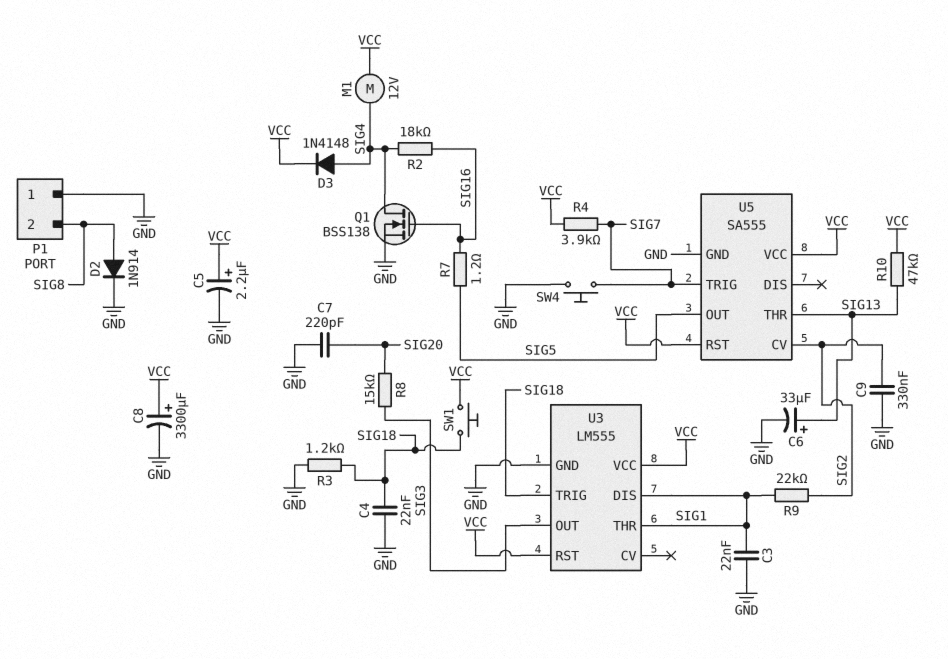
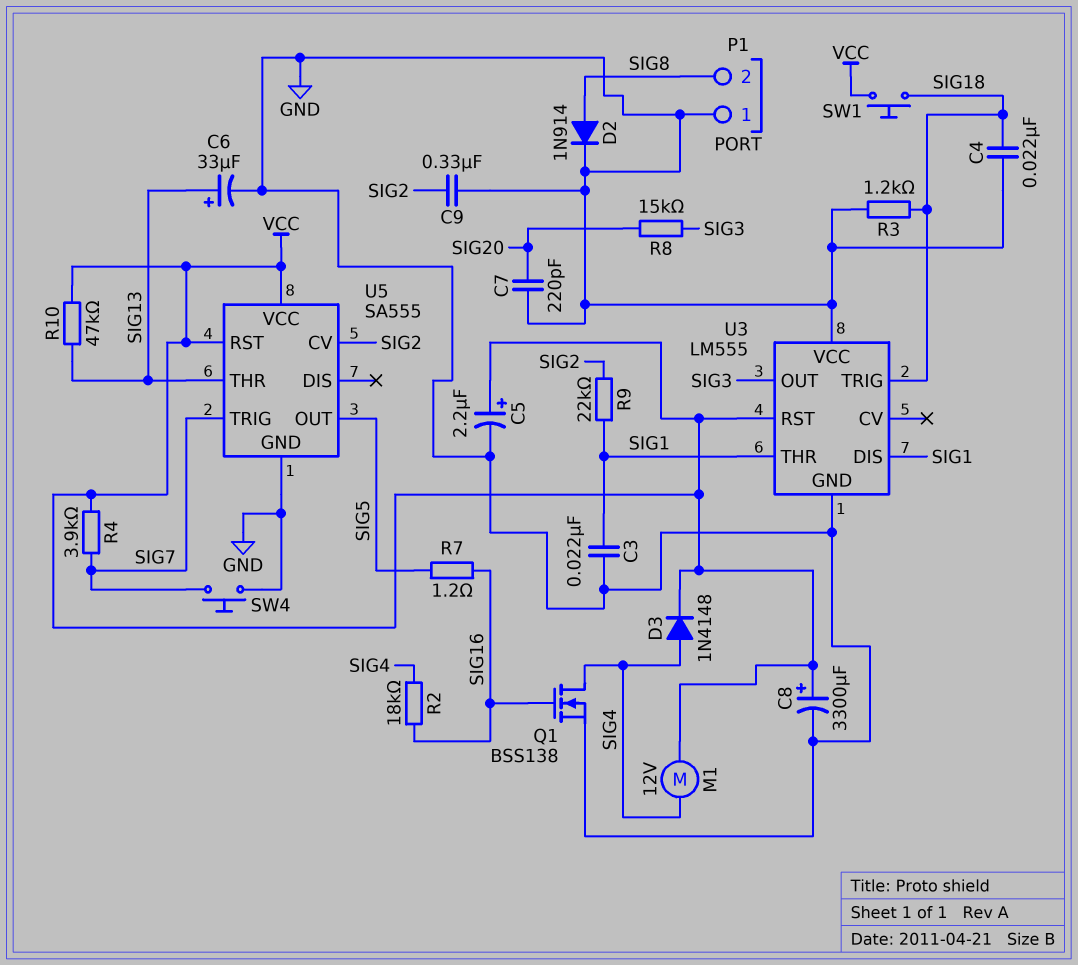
U3 pin VCC: VCC -> GND

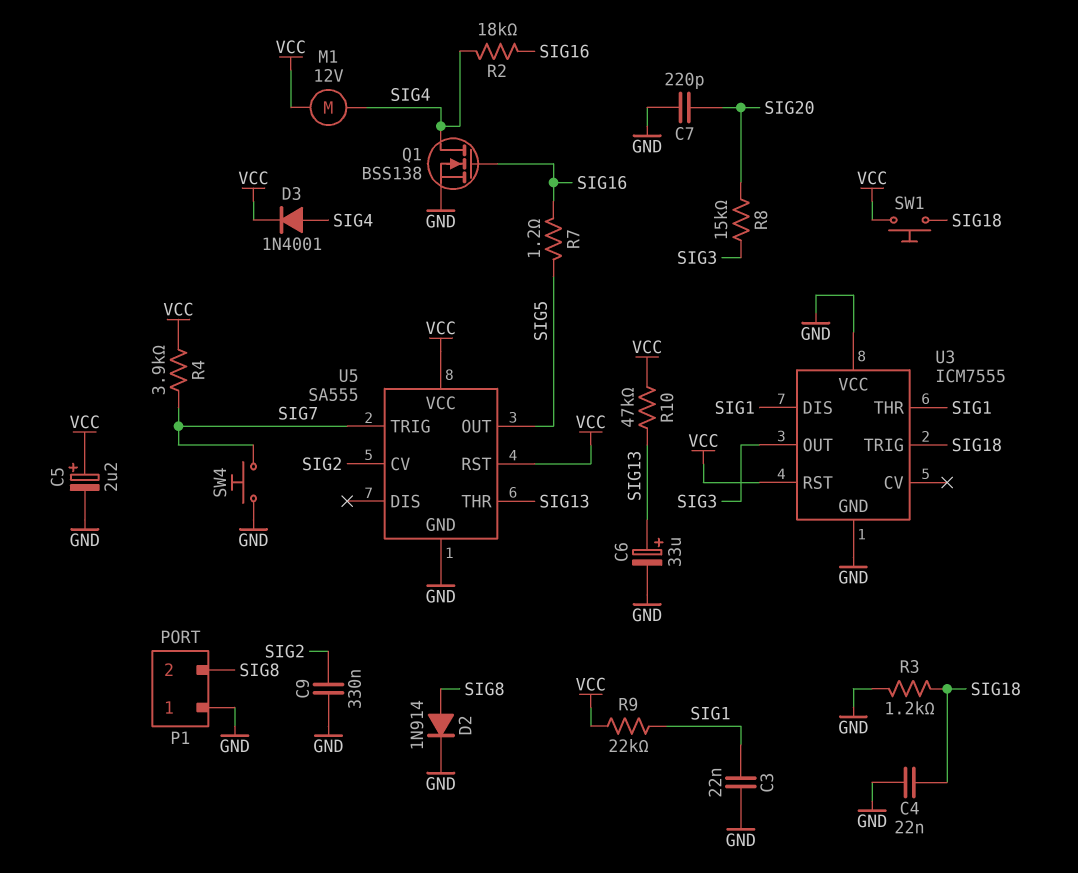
C8: 3300uF (plus VCC, minus GND) -> none
D3: diode 1N4148 (A SIG4, K VCC) -> diode 1N4001 (A SIG4, K VCC)
R9: 22k (SIG1, SIG2) -> 22k (SIG1, VCC)
U3: LM555 -> ICM7555

